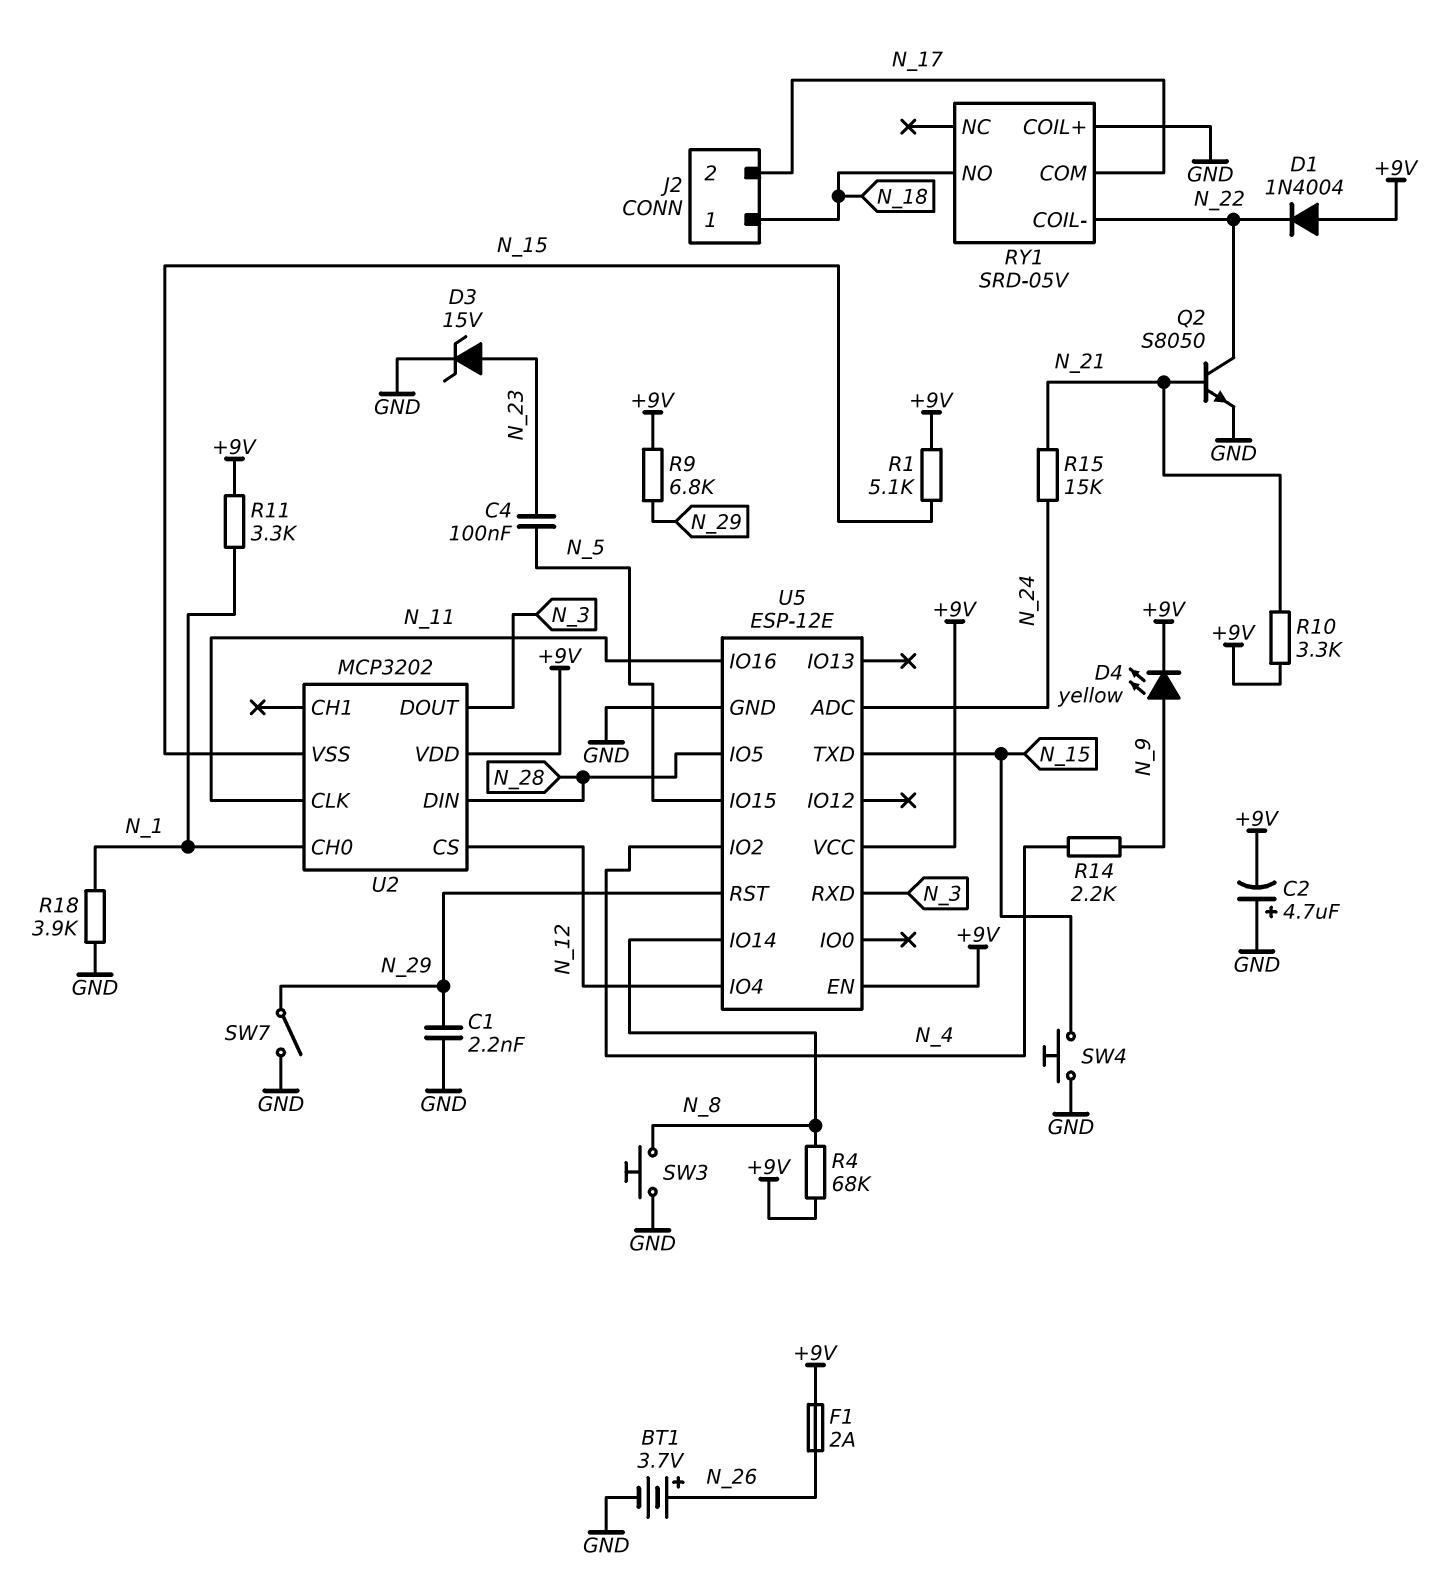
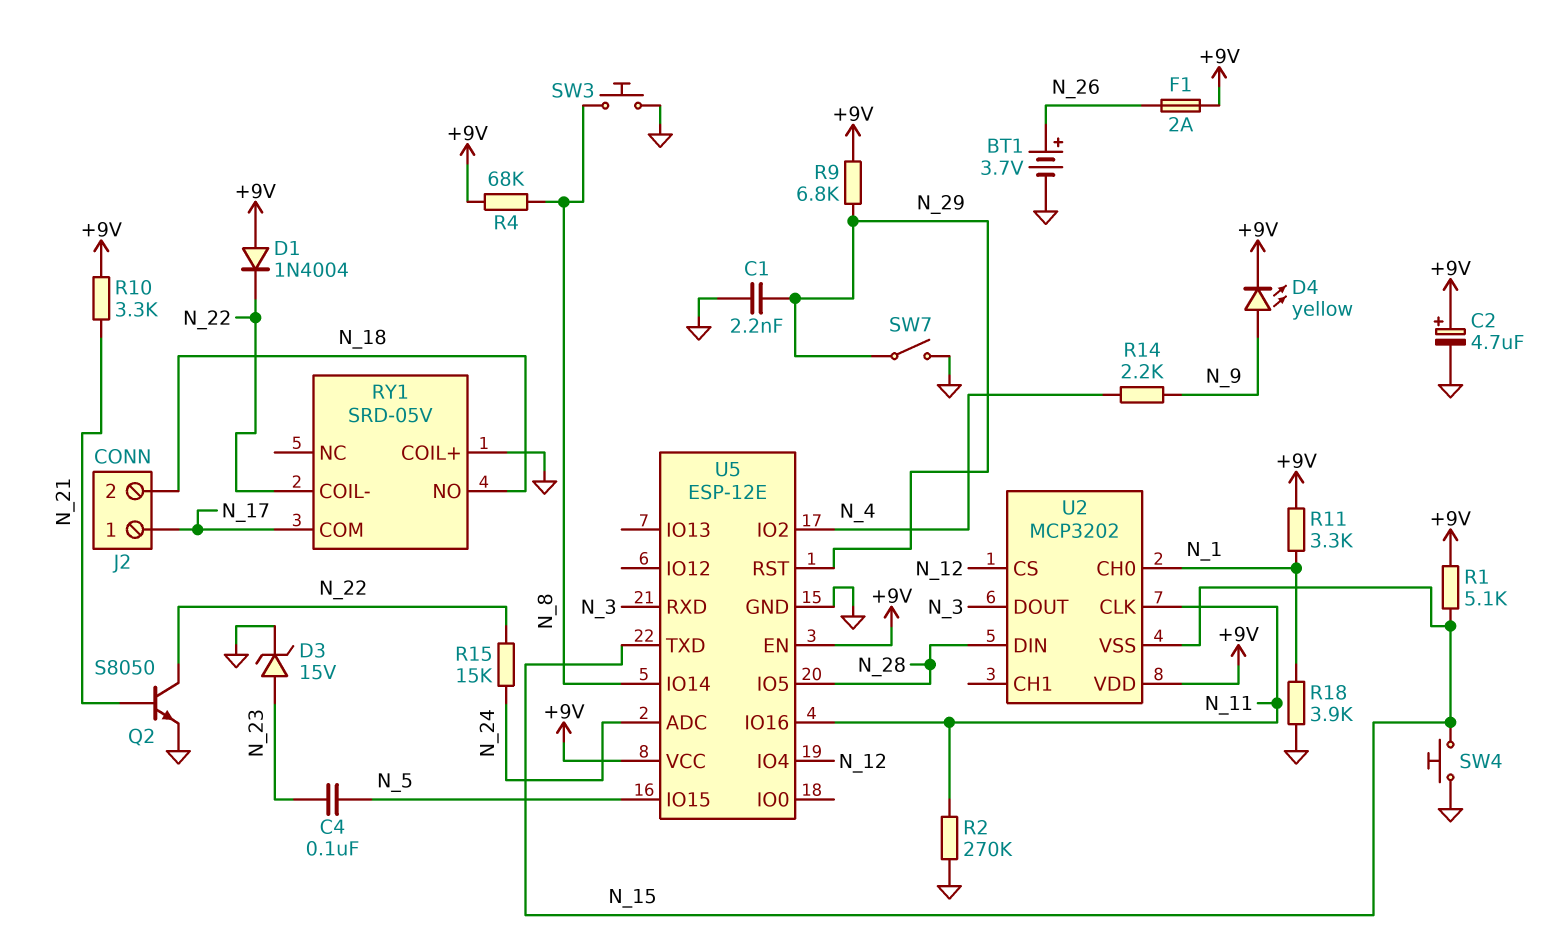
C2: 4.7uF (plus GND, minus +9V) -> 4.7uF (plus +9V, minus GND)
J2 pin 1: N_18 -> N_17
J2 pin 2: N_17 -> N_18
R2: none -> 270k (GND, N_11)
R15: 15k (N_21, N_24) -> 15k (N_22, N_24)

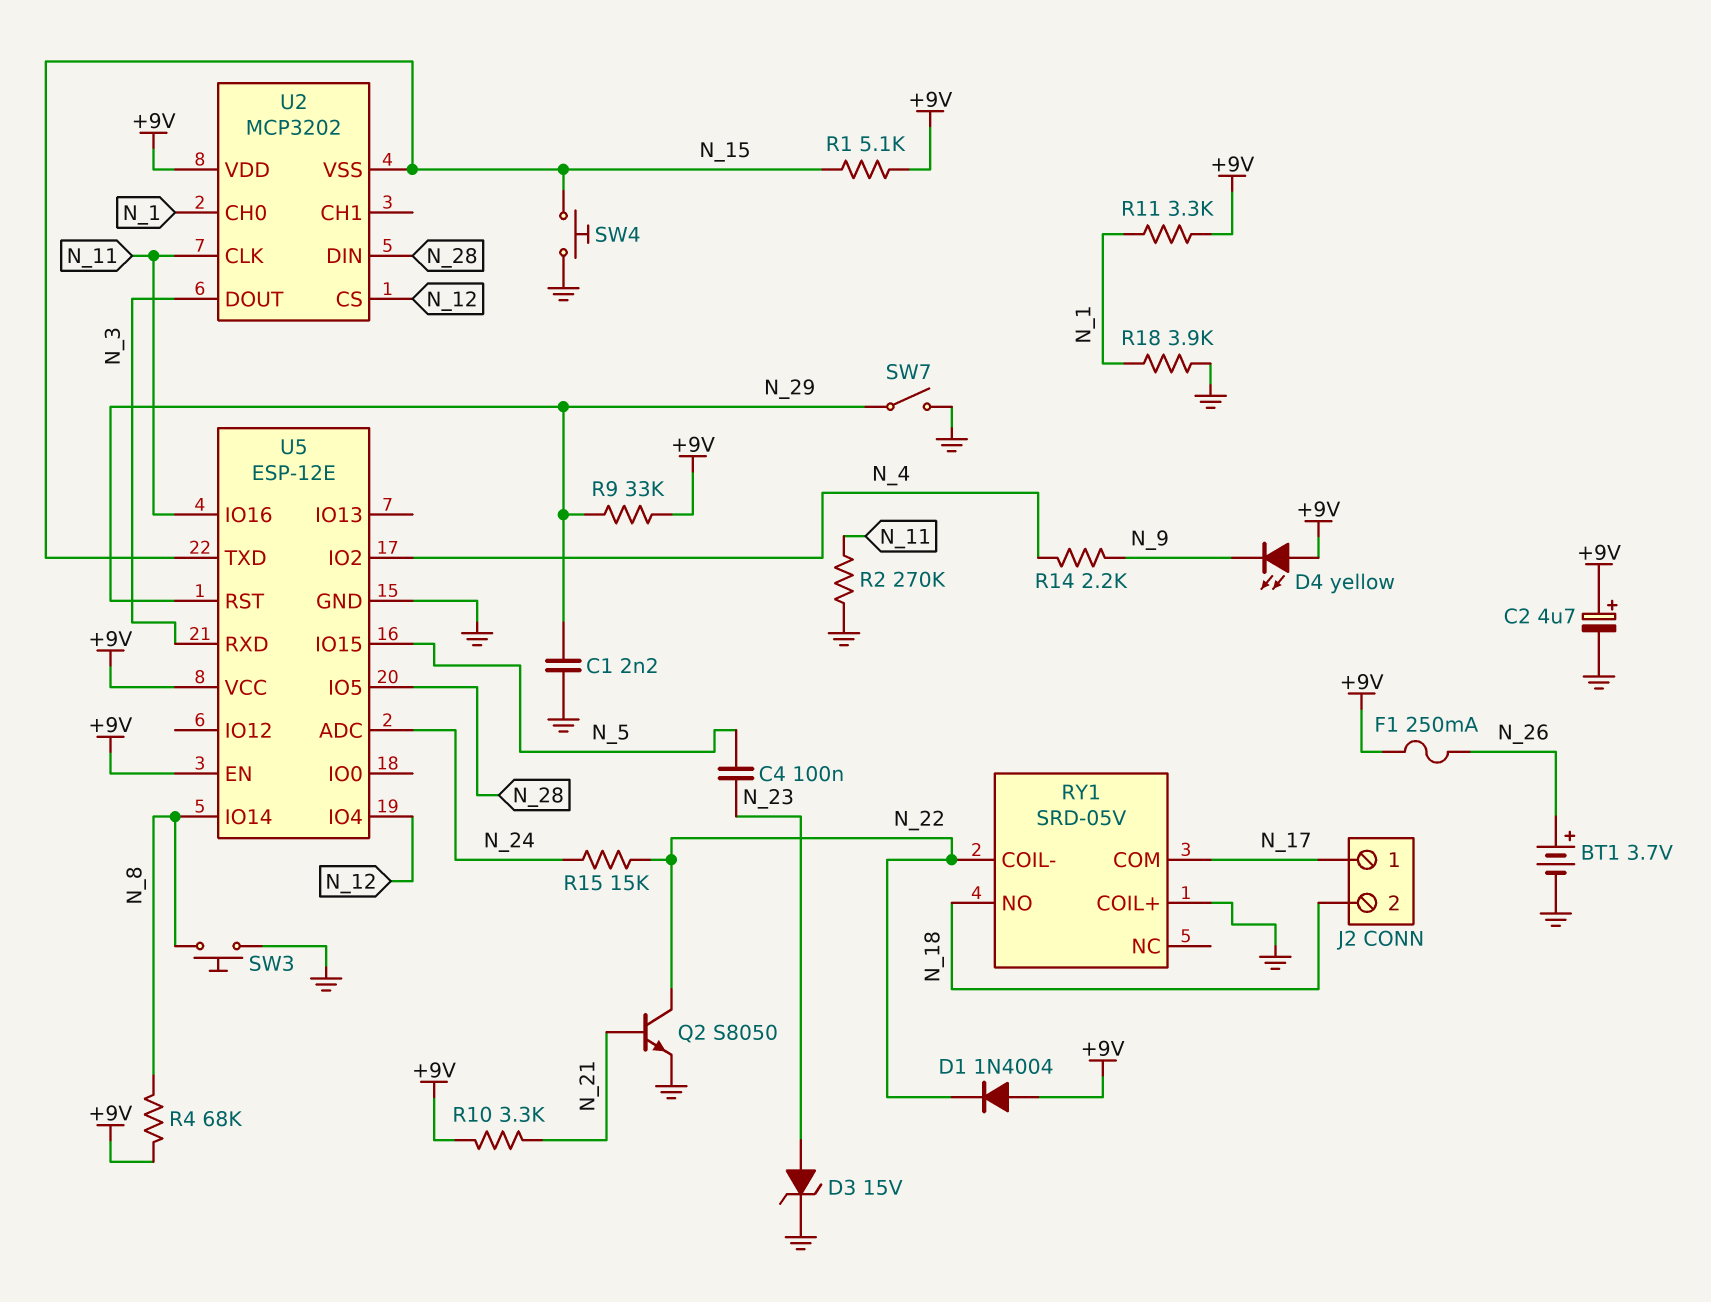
D4: LED yellow (A N_9, K +9V) -> LED yellow (A +9V, K N_9)
F1: 2A (+9V, N_26) -> 250mA (+9V, N_26)
R9: 6.8k (+9V, N_29) -> 33k (+9V, N_29)

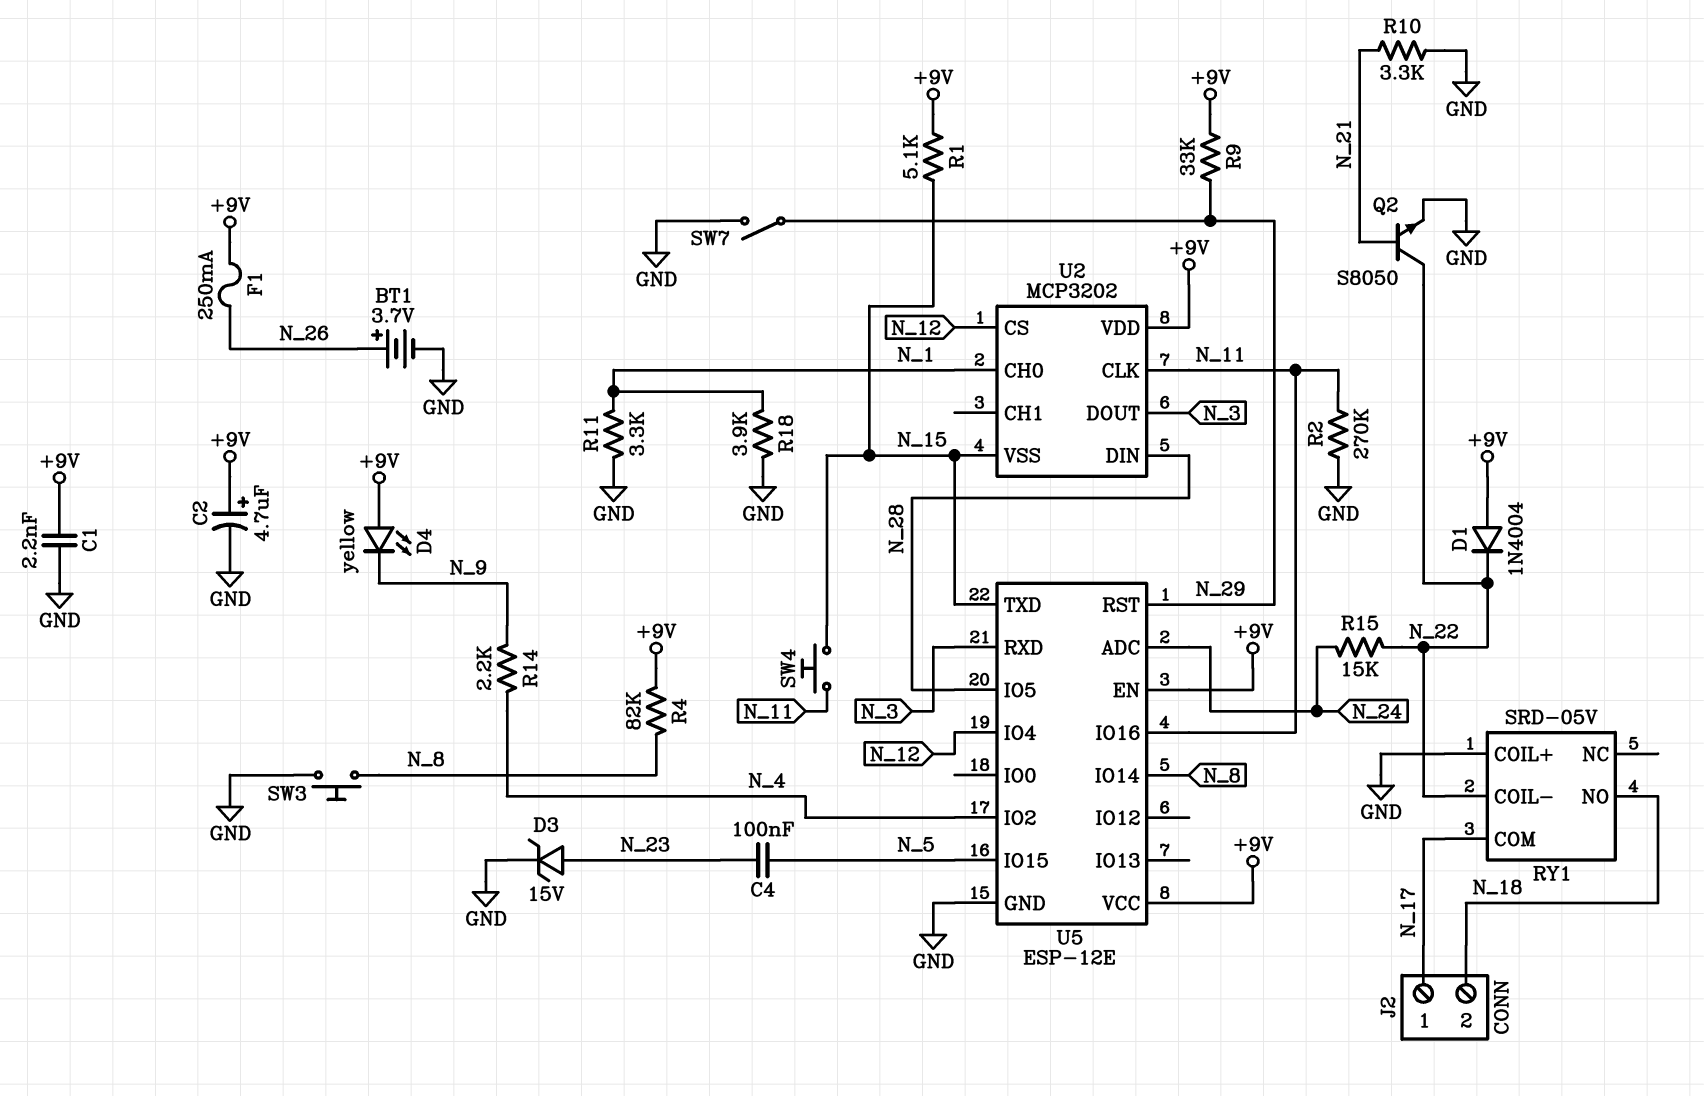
C1: 2.2nF (GND, N_29) -> 2.2nF (+9V, GND)
R4: 68k (+9V, N_8) -> 82k (+9V, N_8)
R10: 3.3k (+9V, N_21) -> 3.3k (GND, N_21)
R11: 3.3k (+9V, N_1) -> 3.3k (GND, N_1)
SW4: button (GND, N_15) -> button (N_11, N_15)

